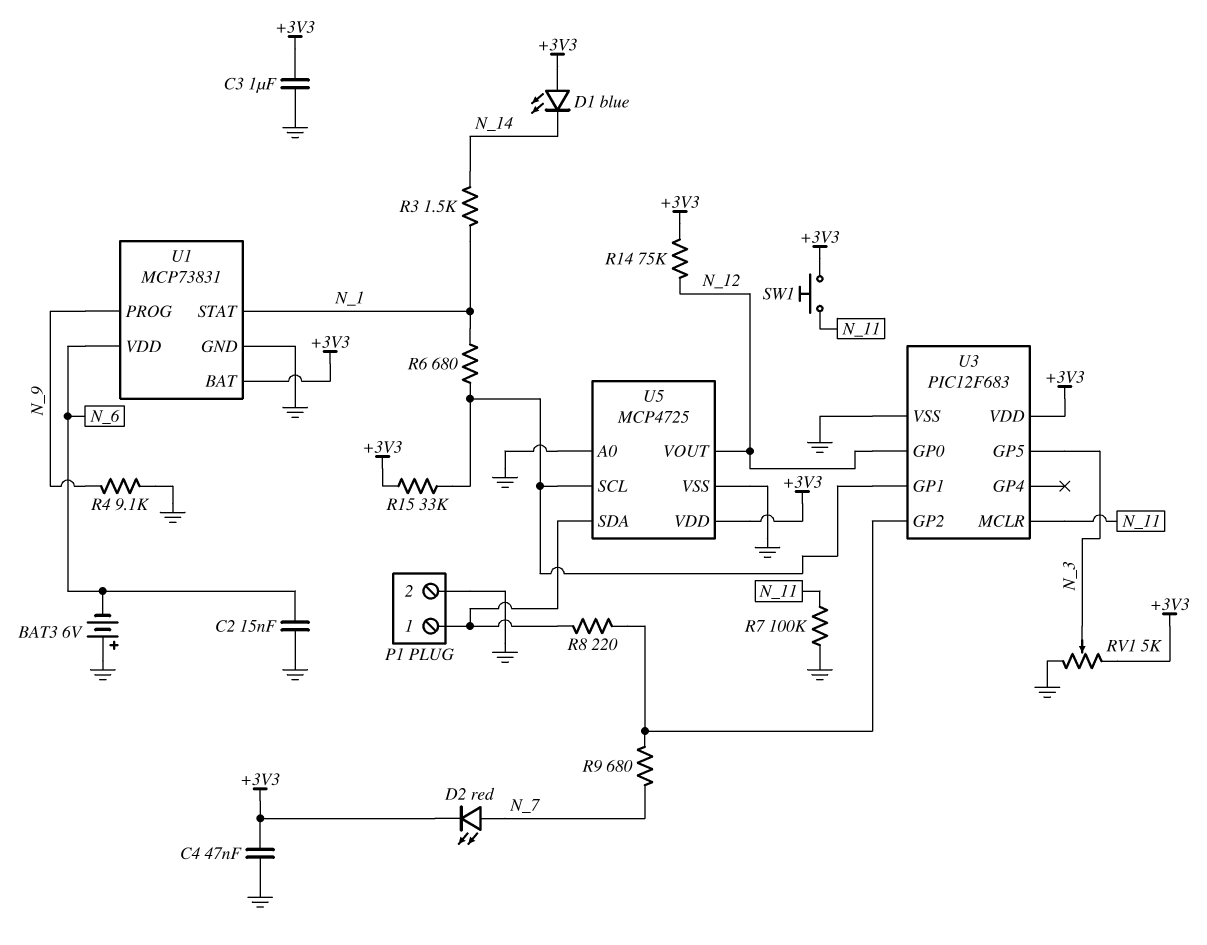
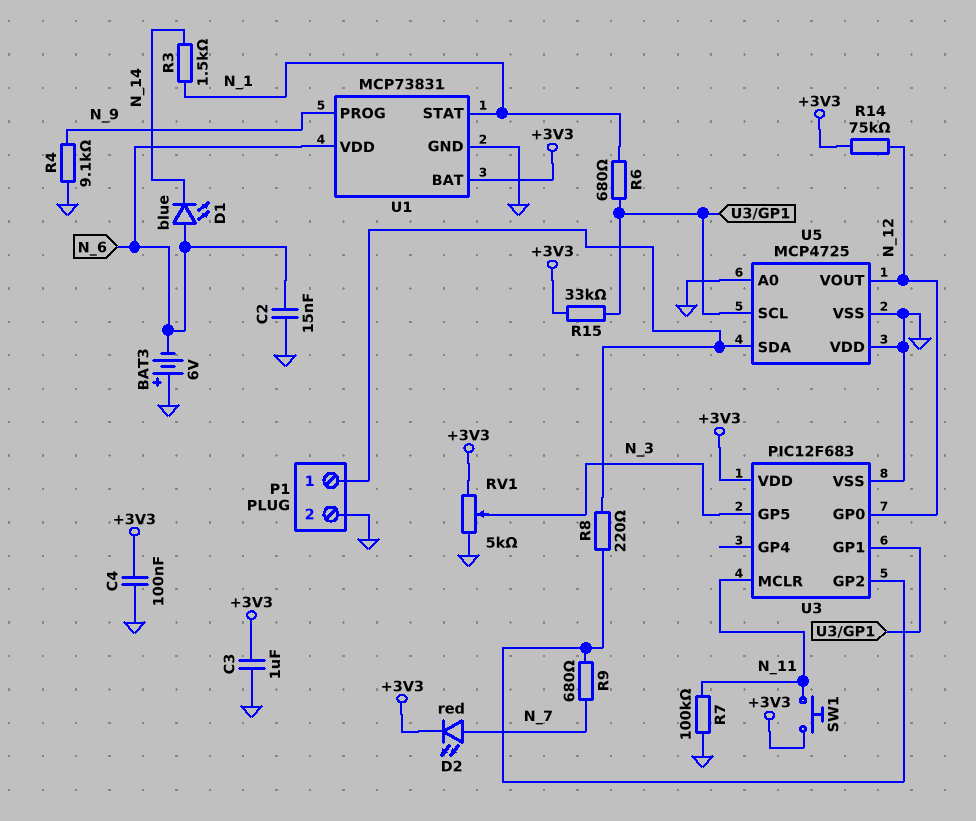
C4: 47nF (+3V3, GND) -> 100nF (+3V3, GND)
D1: LED blue (A +3V3, K N_14) -> LED blue (A N_6, K N_14)
U5 pin VDD: +3V3 -> GND

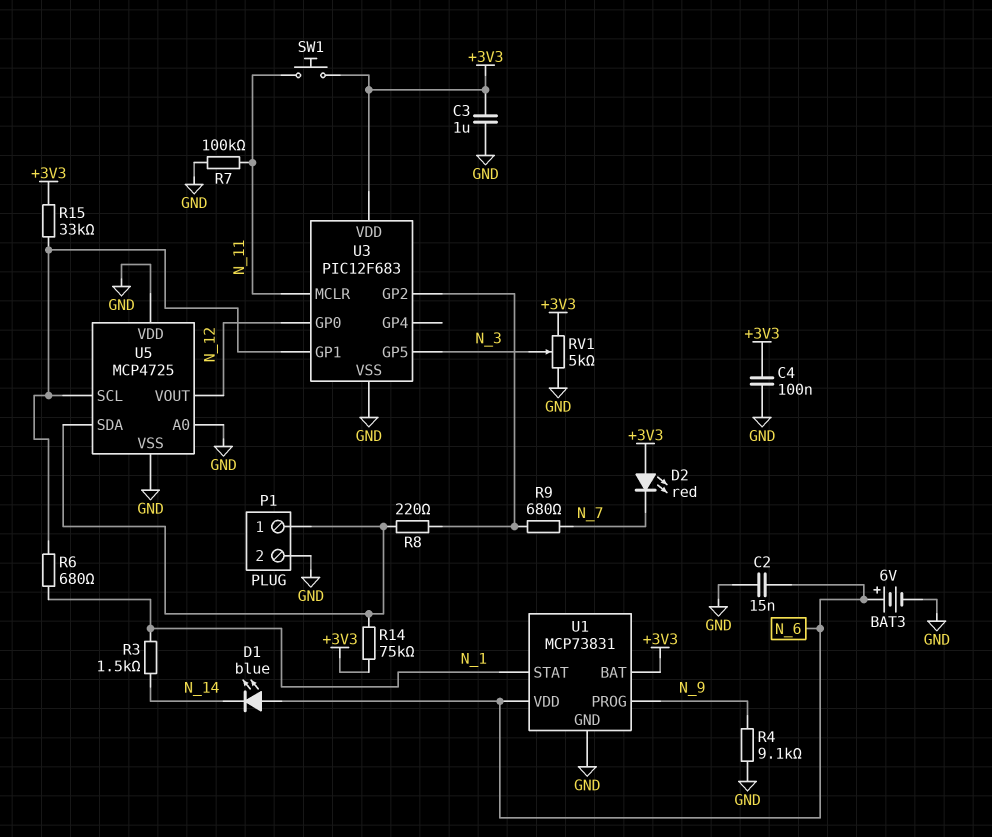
BAT3: 6V (plus GND, minus N_6) -> 6V (plus N_6, minus GND)
D2: LED red (A N_7, K +3V3) -> LED red (A +3V3, K N_7)
R14: 75k (+3V3, N_12) -> 75k (+3V3, P1/1)

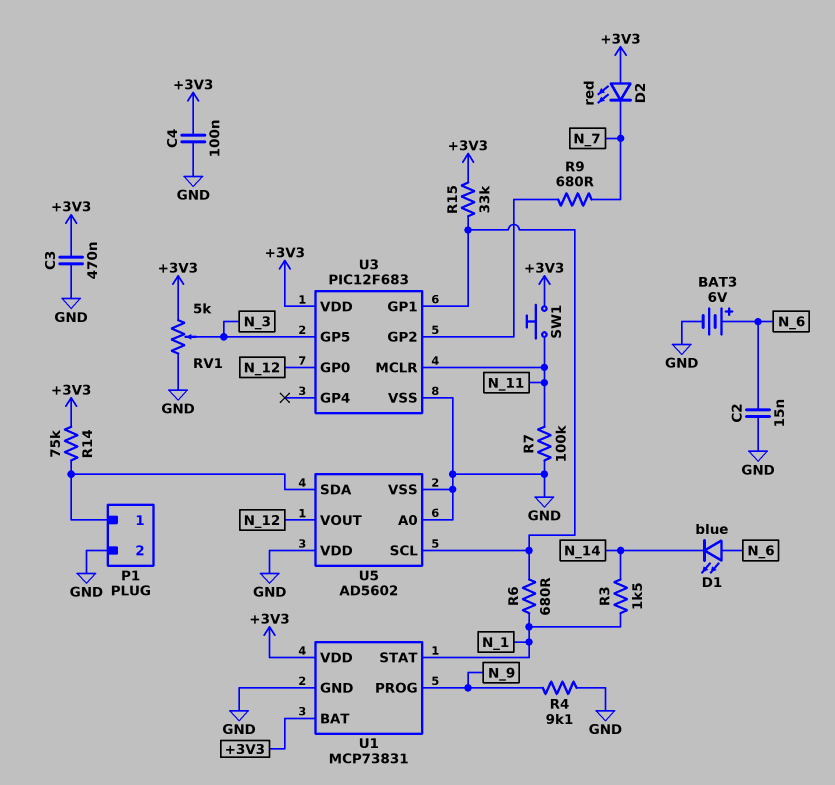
C3: 1uF (+3V3, GND) -> 470nF (+3V3, GND)
R8: 220 (P1/1, U3/GP2) -> none
U1 pin VDD: N_6 -> +3V3
U5: MCP4725 -> AD5602

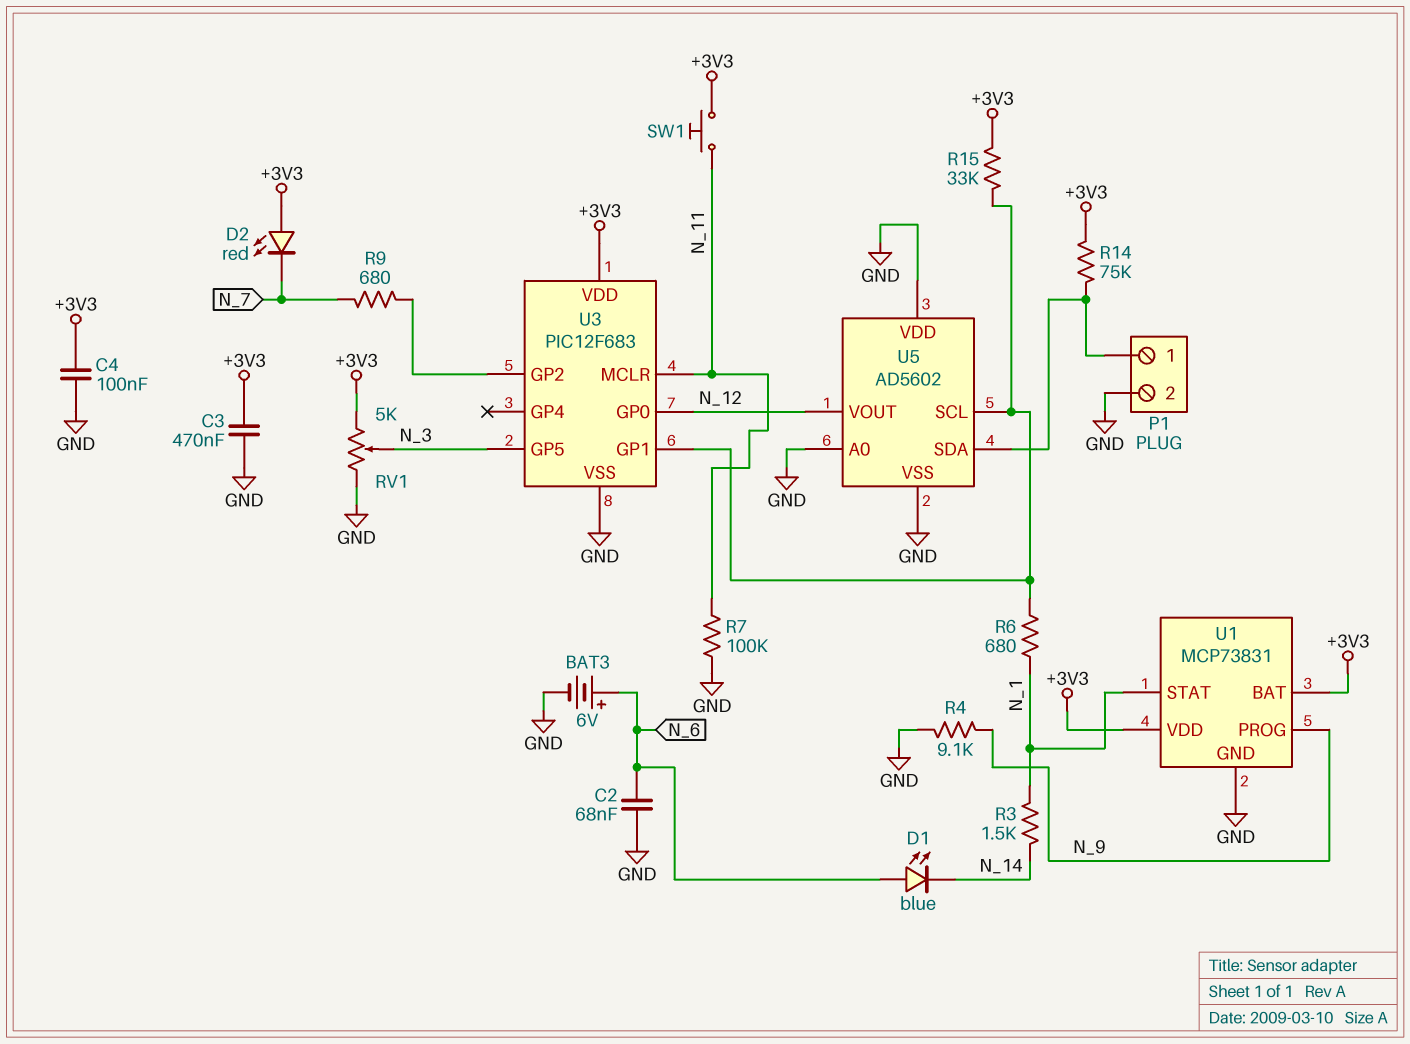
C2: 15nF (GND, N_6) -> 68nF (GND, N_6)

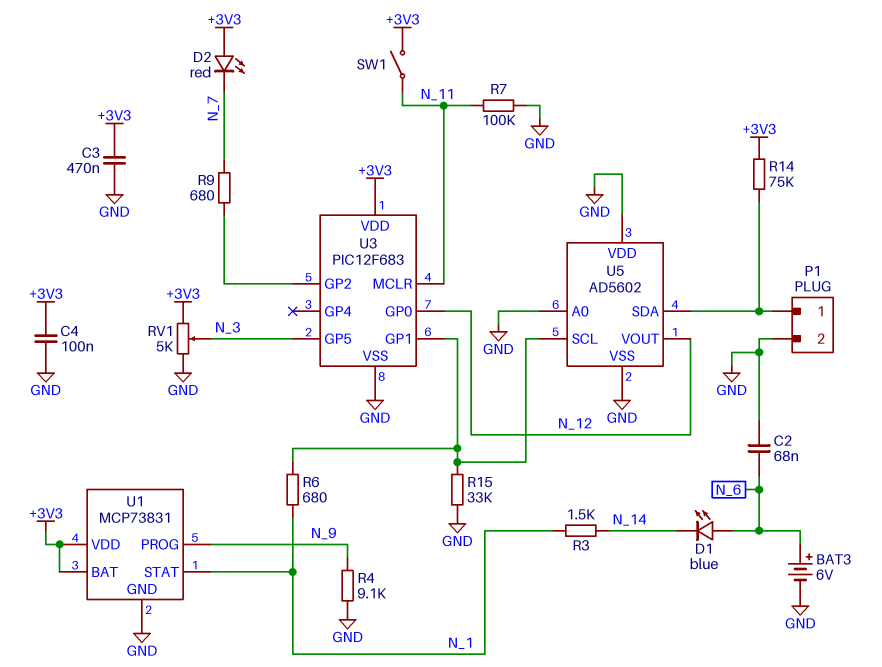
R15: 33k (+3V3, U3/GP1) -> 33k (GND, U3/GP1)
SW1: button (+3V3, N_11) -> switch (+3V3, N_11)

